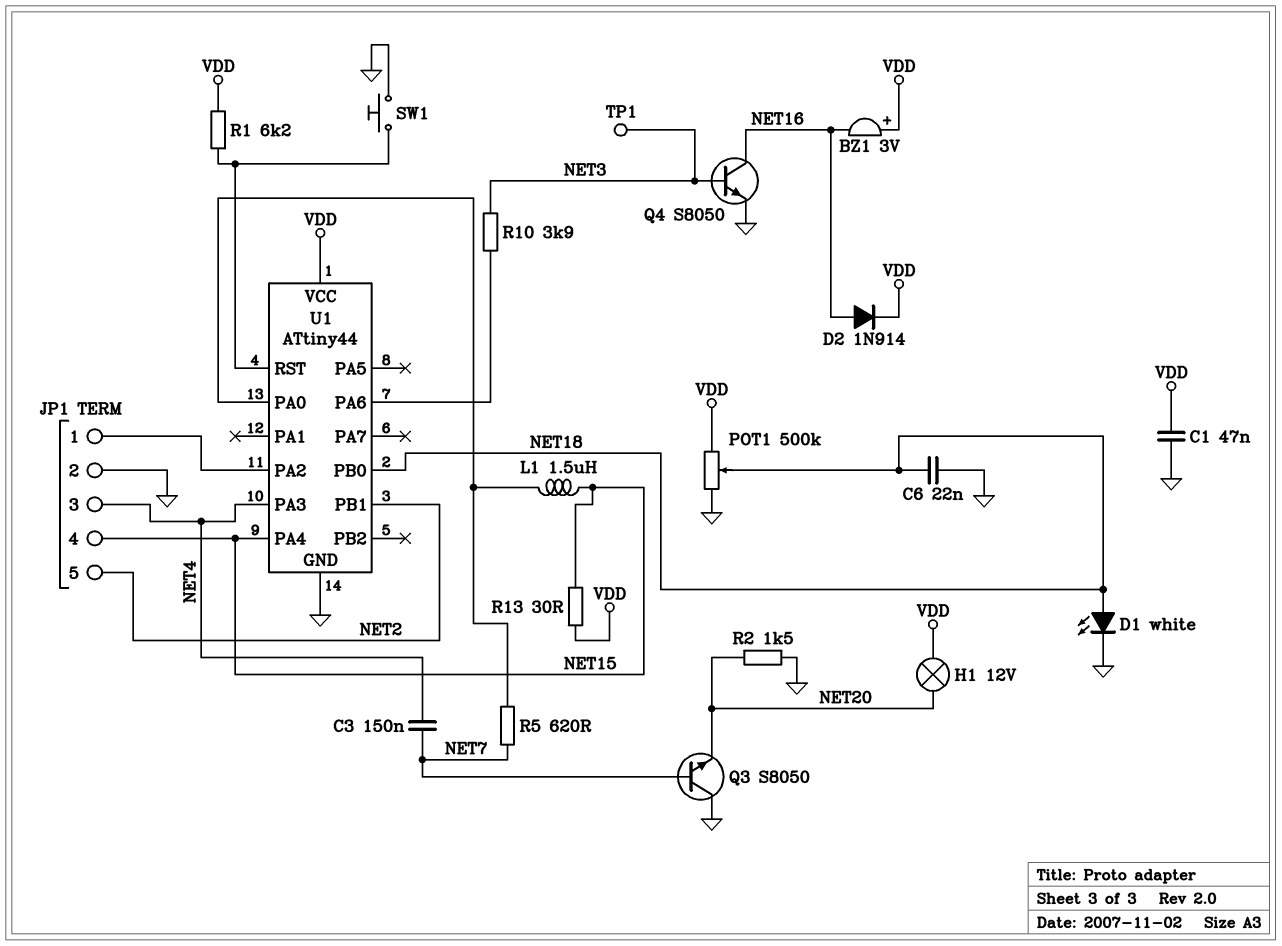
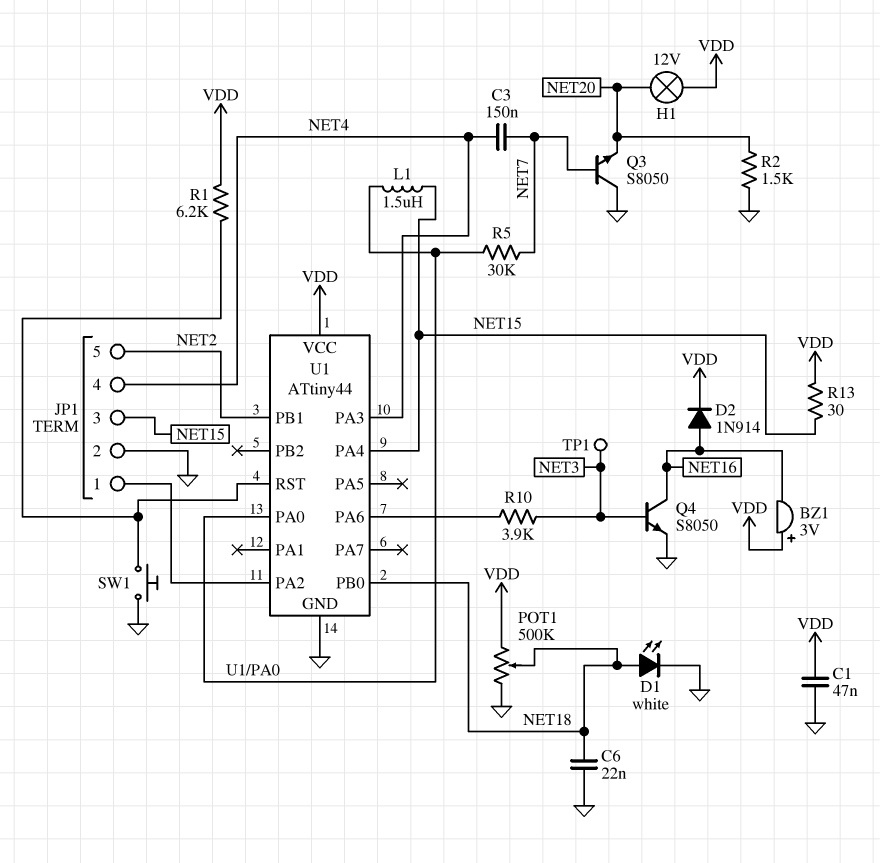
JP1 pin 3: NET4 -> NET15
JP1 pin 4: NET15 -> NET4
R5: 620 (NET7, U1/PA0) -> 30k (NET7, U1/PA0)

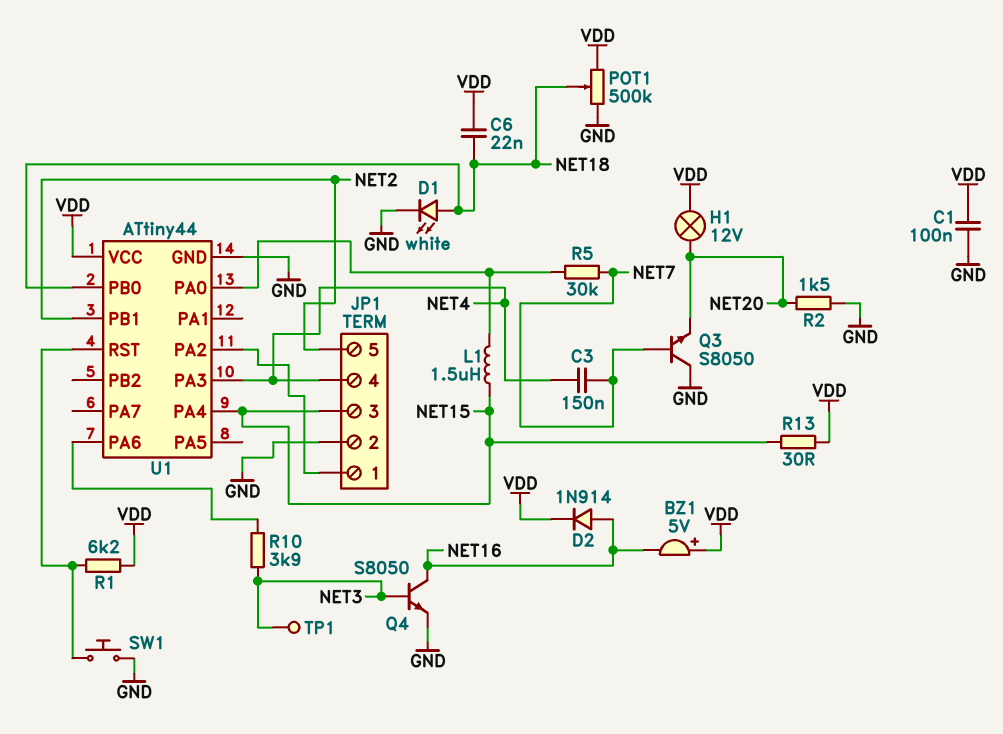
BZ1: buzzer 3V (plus VDD, minus NET16) -> buzzer 5V (plus VDD, minus NET16)
C1: 47nF (GND, VDD) -> 100nF (GND, VDD)
C6: 22nF (GND, NET18) -> 22nF (NET18, VDD)

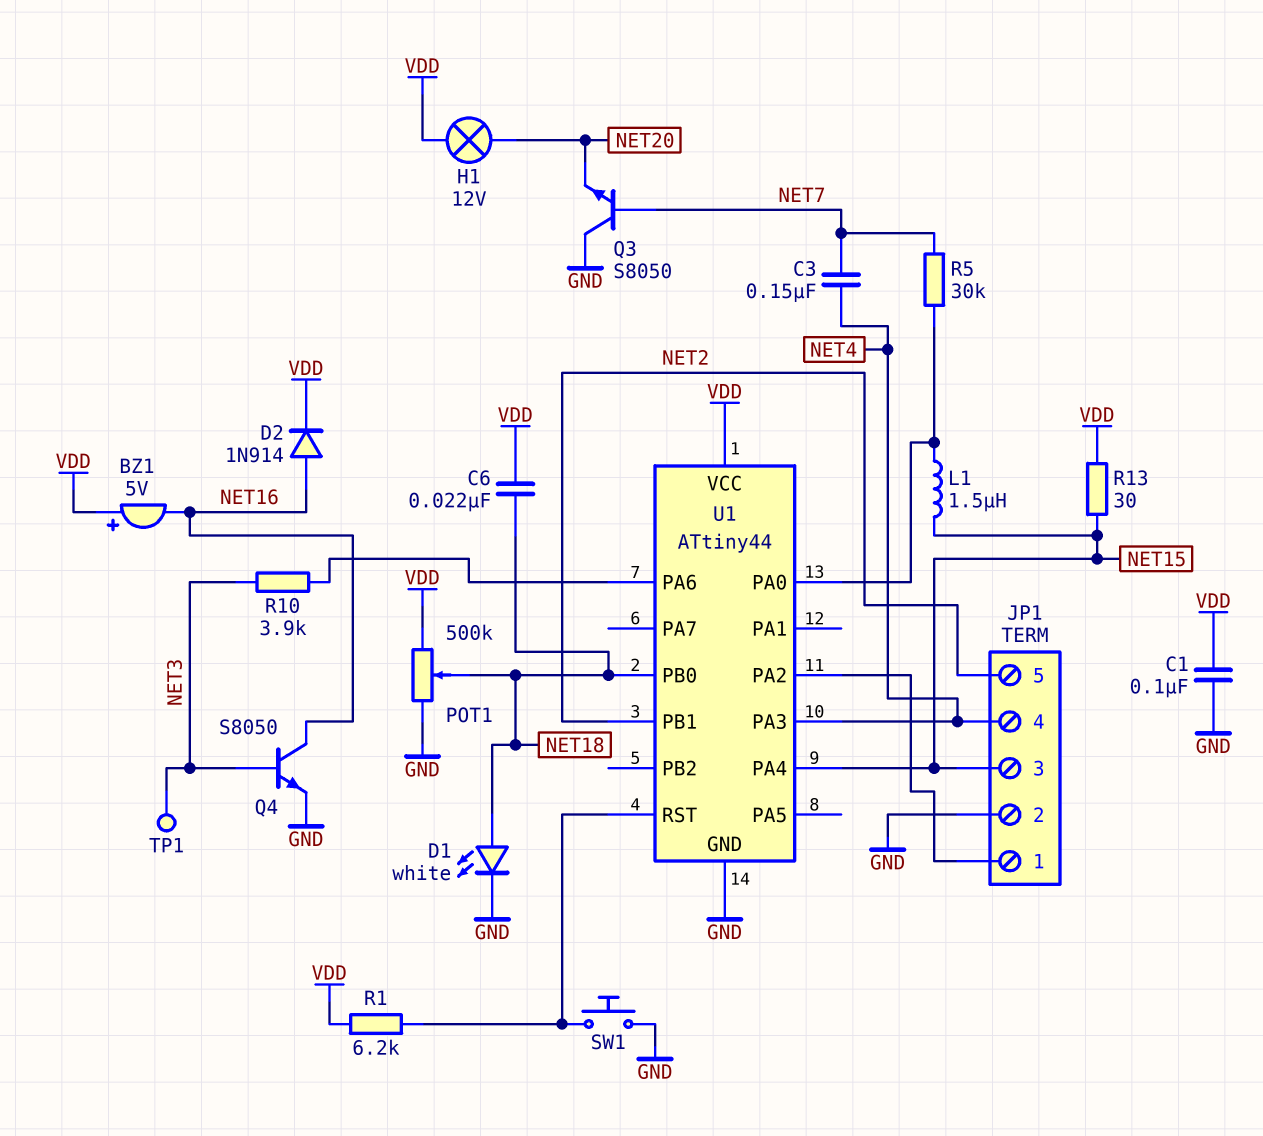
R2: 1.5k (GND, NET20) -> none

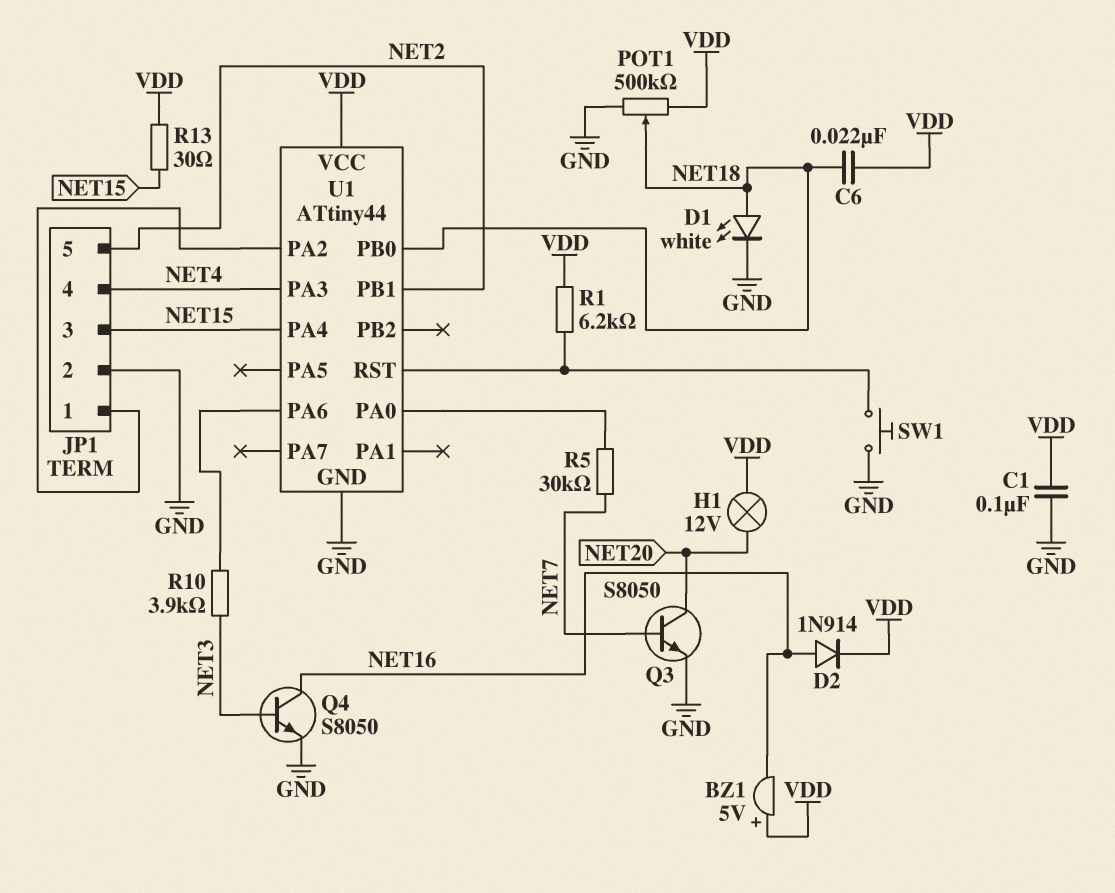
C3: 150nF (NET4, NET7) -> none
L1: 1.5uH (NET15, U1/PA0) -> none
Q3: NPN S8050 (B NET7, C GND, E NET20) -> NPN S8050 (B NET7, C NET20, E GND)
TP1: test point (NET3) -> none

